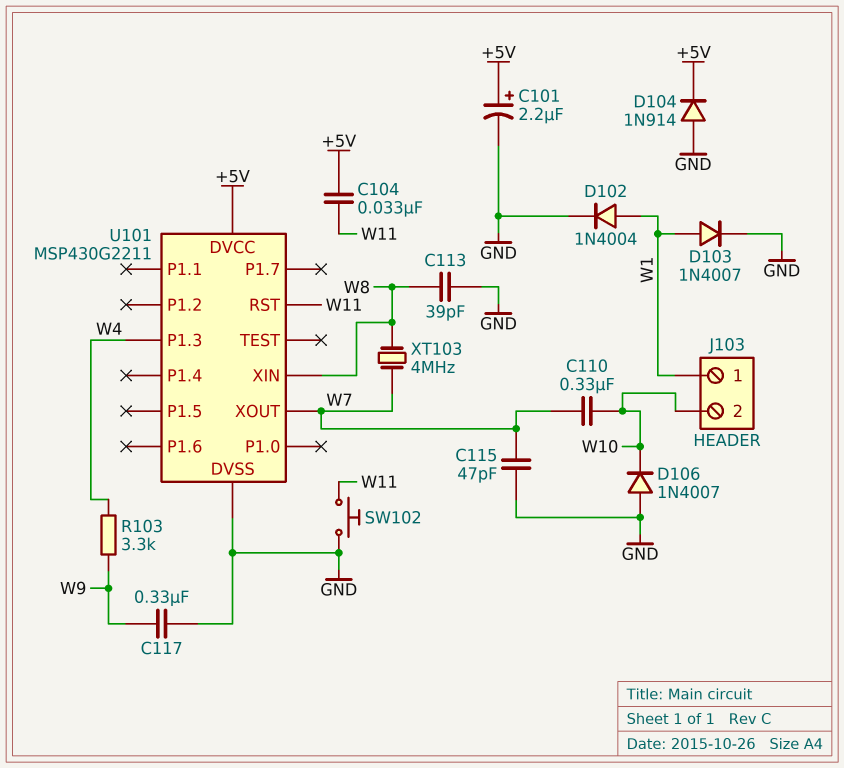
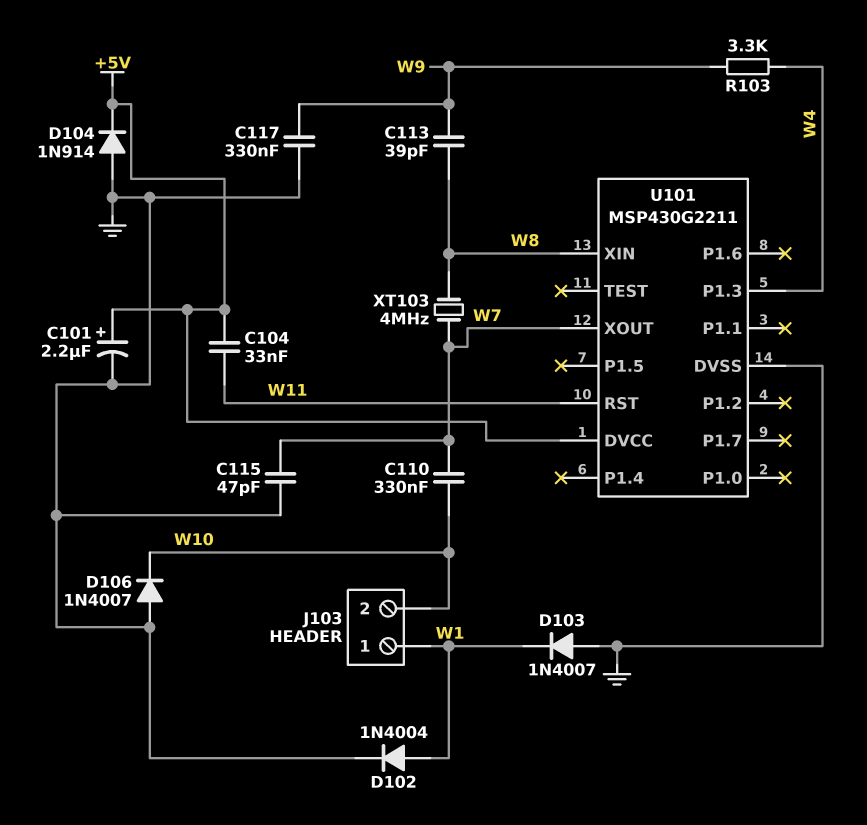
C113: 39pF (GND, W8) -> 39pF (W8, W9)
D103: diode 1N4007 (A W1, K GND) -> diode 1N4007 (A GND, K W1)
SW102: button (GND, W11) -> none

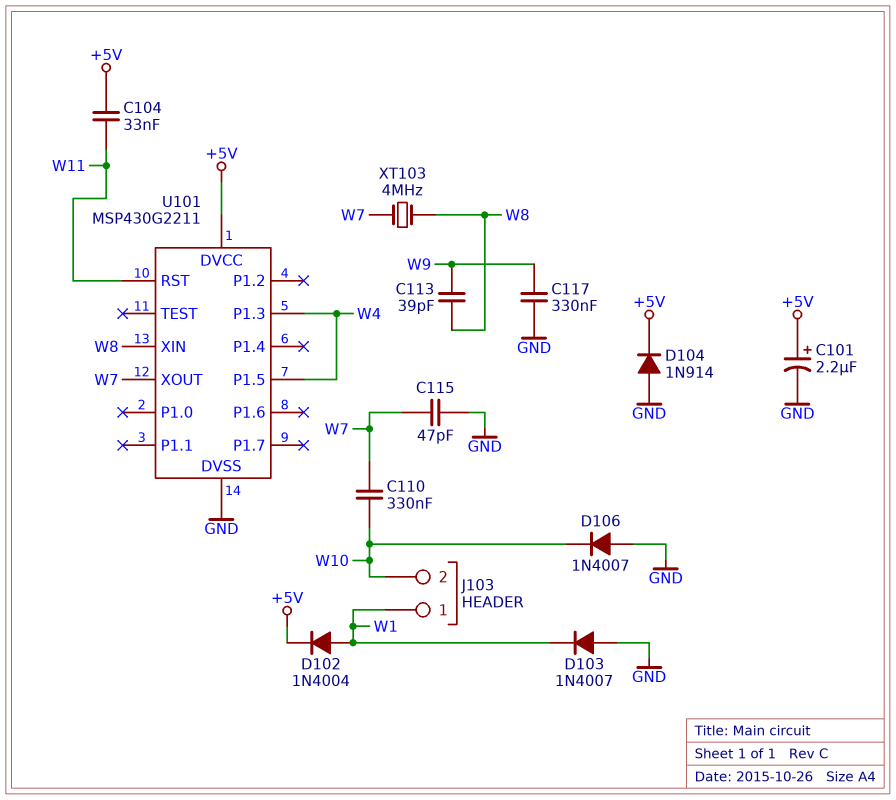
D102: diode 1N4004 (A W1, K GND) -> diode 1N4004 (A W1, K +5V)
R103: 3.3k (W4, W9) -> none
U101 pin P1.5: none -> W4

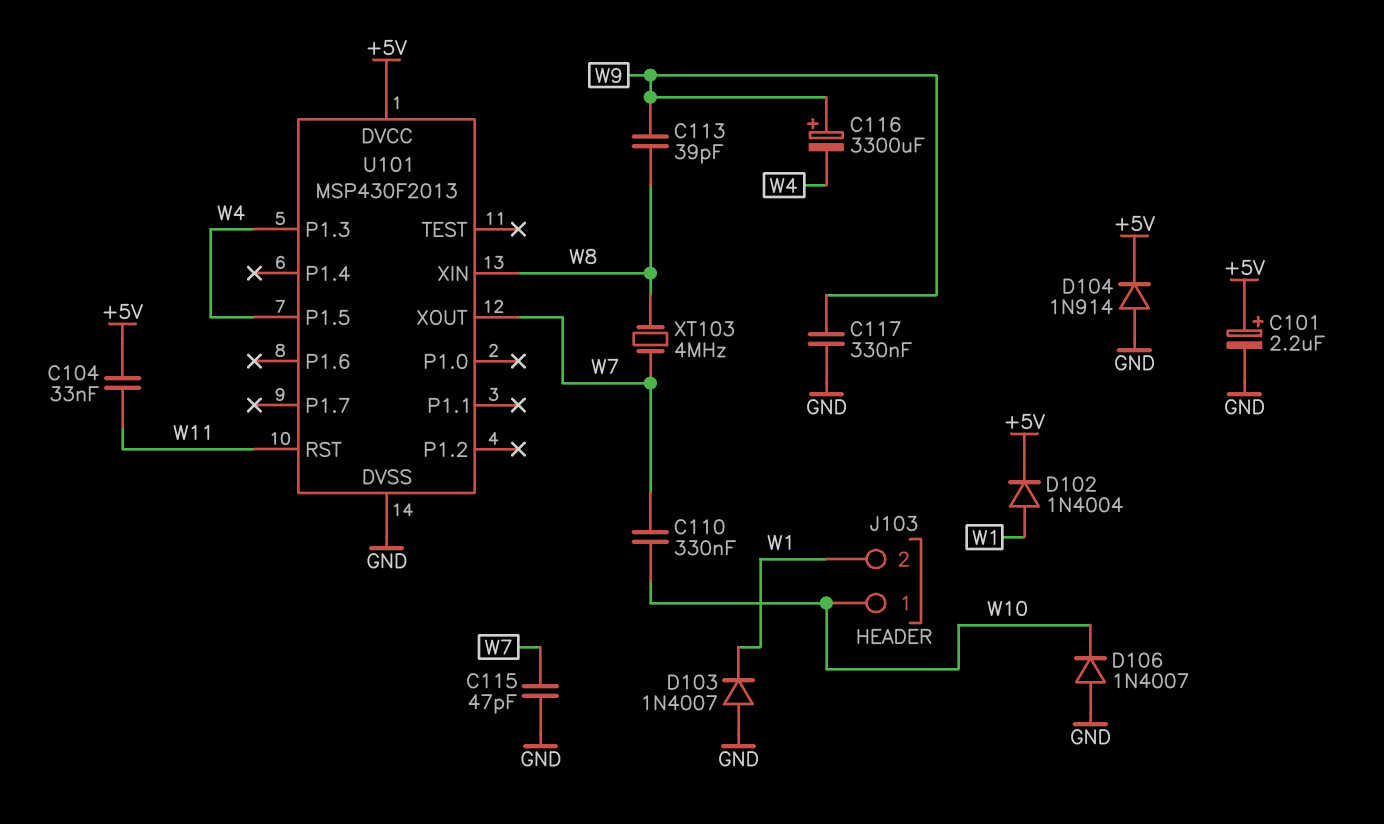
C116: none -> 3300uF (plus W9, minus W4)
J103 pin 1: W1 -> W10
J103 pin 2: W10 -> W1
U101: MSP430G2211 -> MSP430F2013

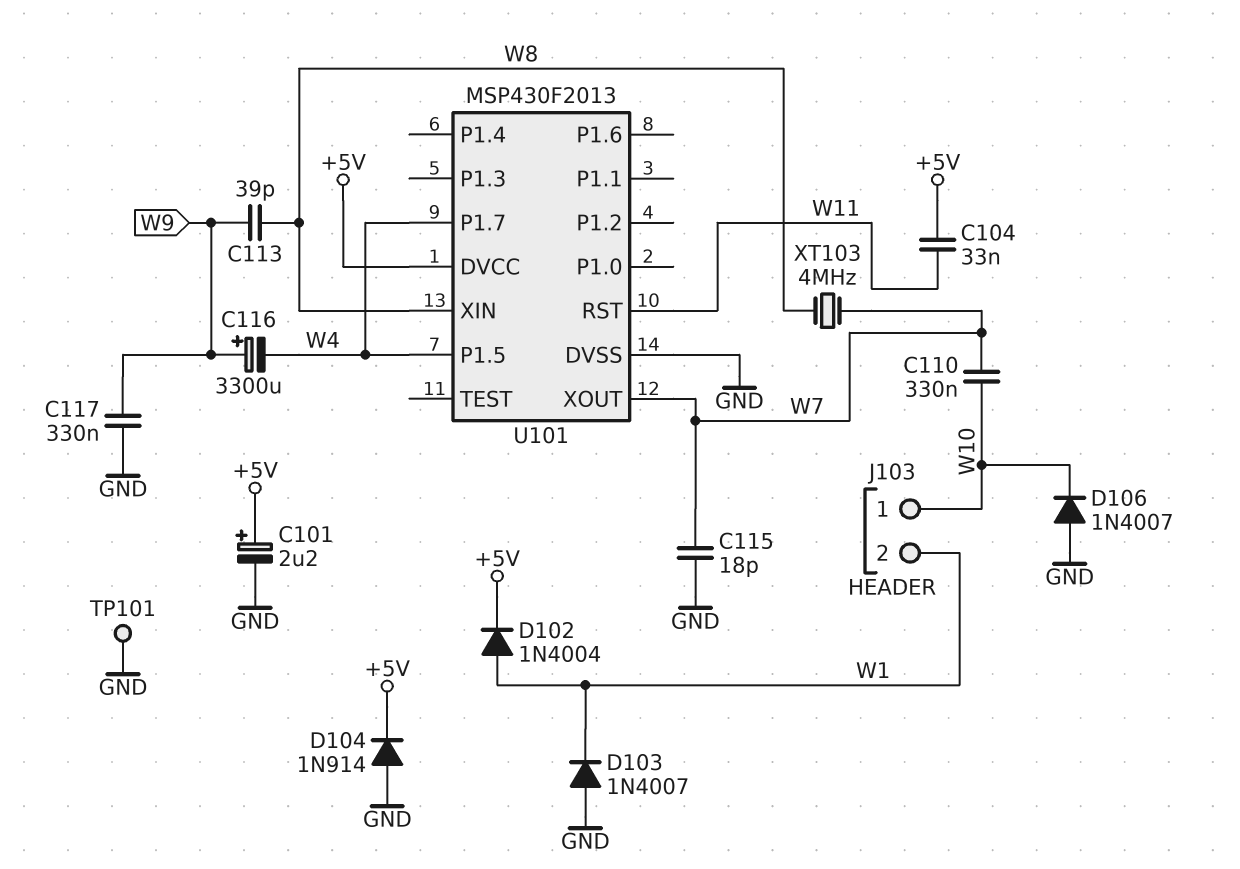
C115: 47pF (GND, W7) -> 18pF (GND, W7)
TP101: none -> test point (GND)
U101 pin P1.3: W4 -> none
U101 pin P1.7: none -> W4

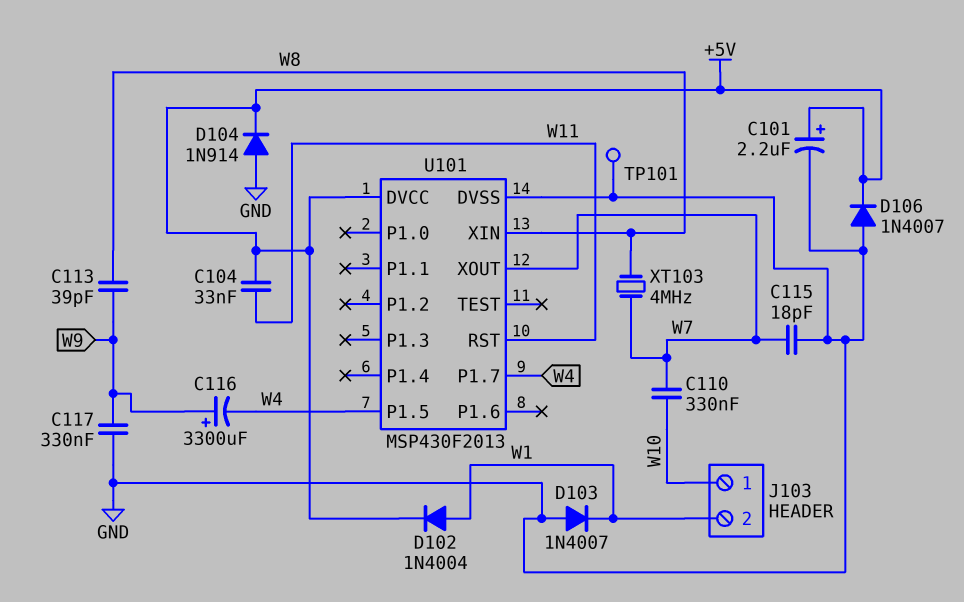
D106: diode 1N4007 (A GND, K W10) -> diode 1N4007 (A GND, K +5V)

